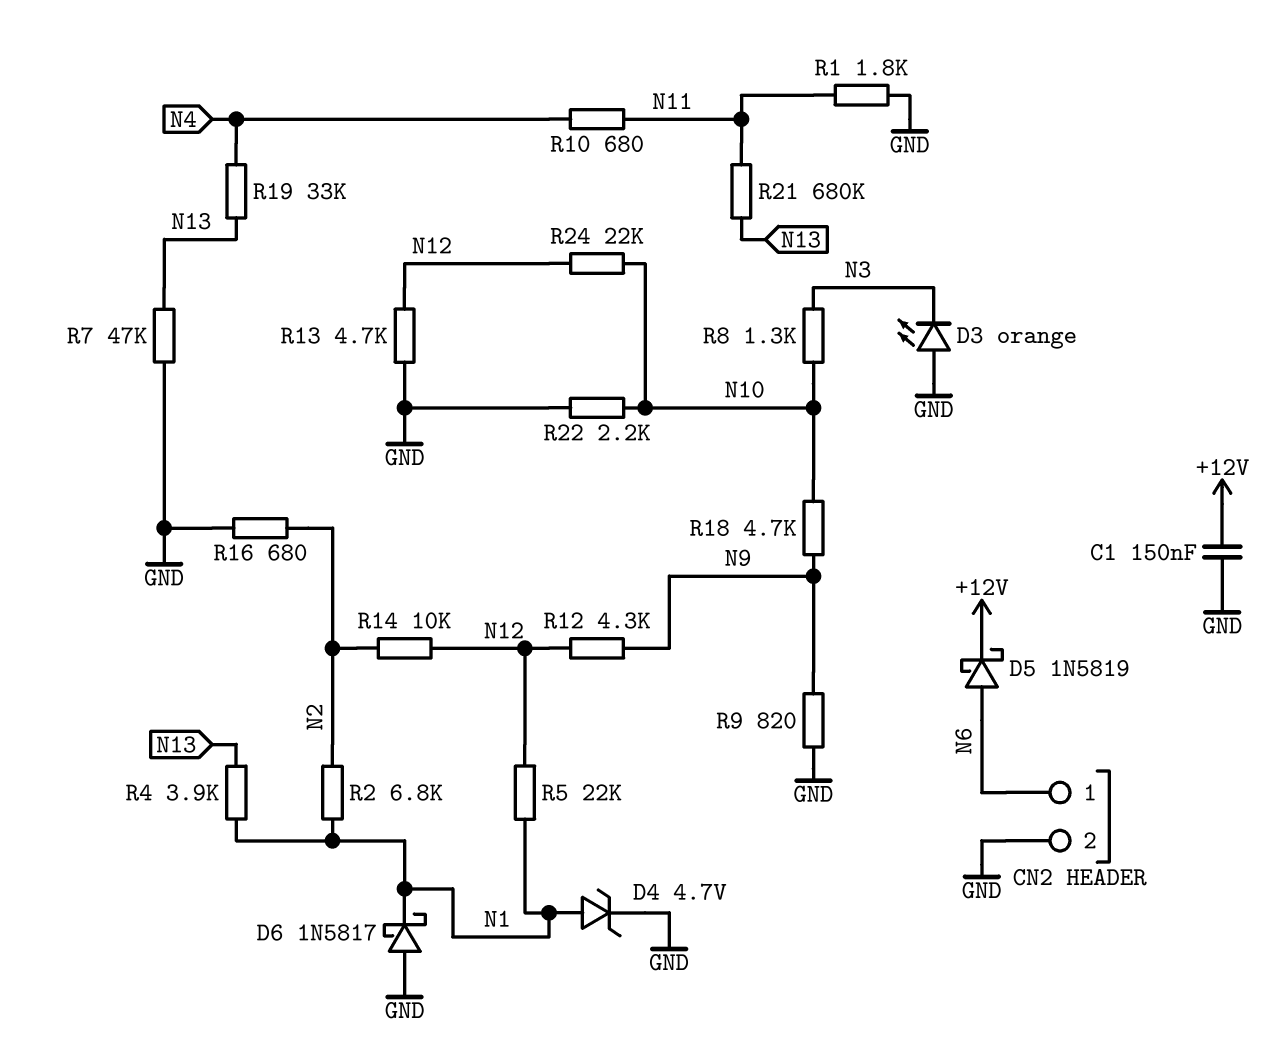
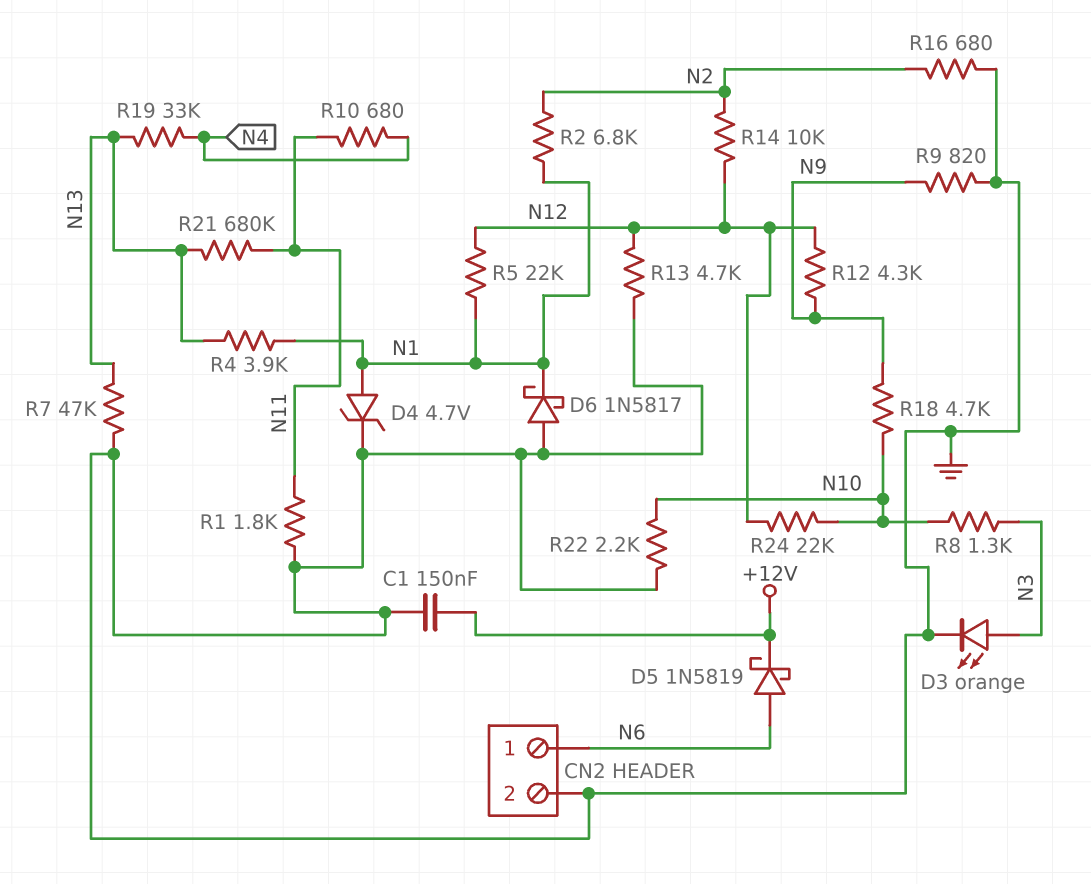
D3: LED orange (A GND, K N3) -> LED orange (A N3, K GND)

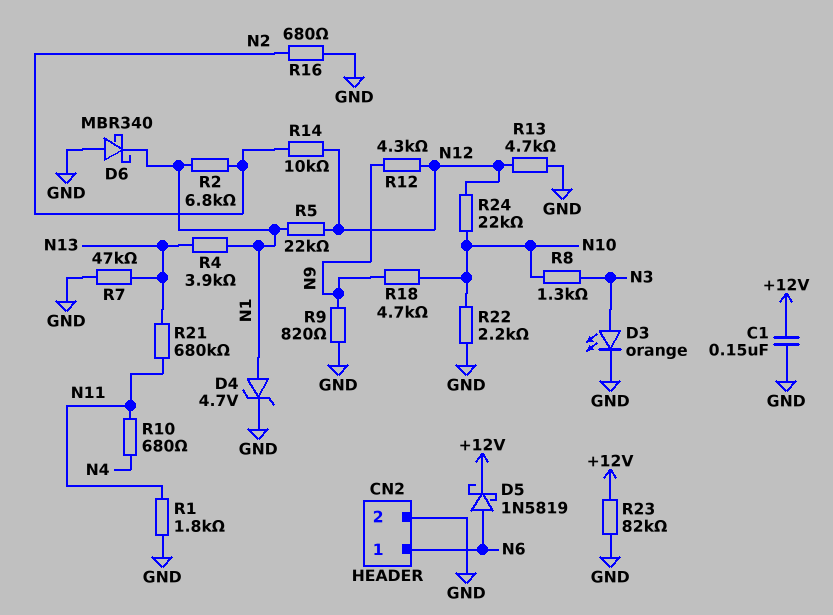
D6: schottky 1N5817 (A GND, K N1) -> schottky MBR340 (A GND, K N1)
R19: 33k (N4, N13) -> none
R23: none -> 82k (+12V, GND)

